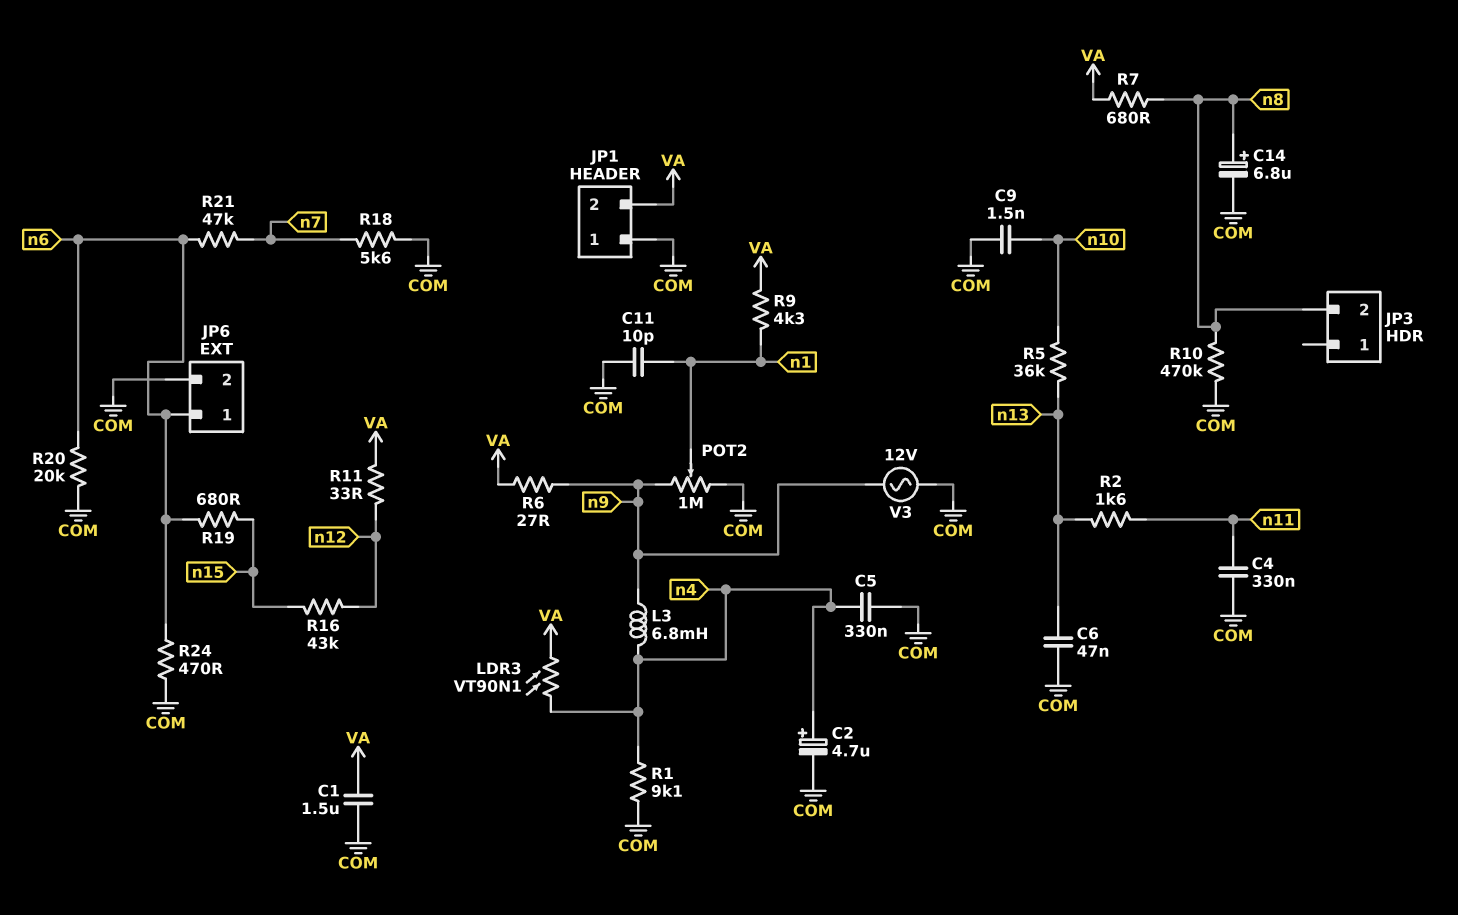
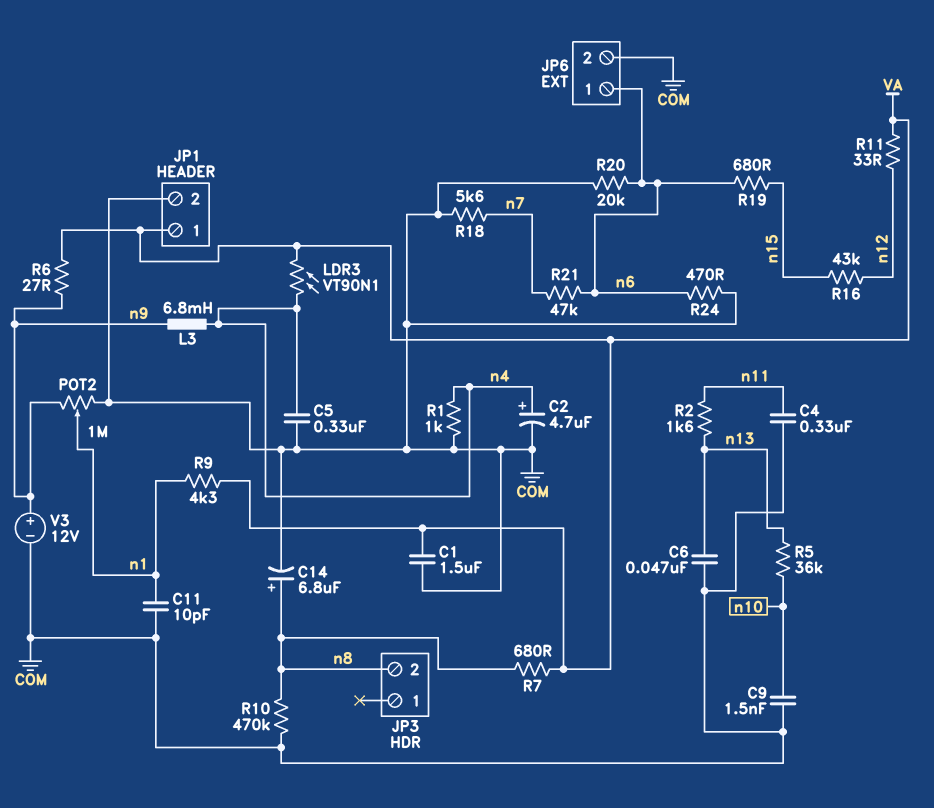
JP1 pin 1: COM -> VA
JP1 pin 2: VA -> COM
R1: 9.1k (COM, n4) -> 1k (COM, n4)
V3: AC 12V (COM, n9) -> 12V (plus n9, minus COM)

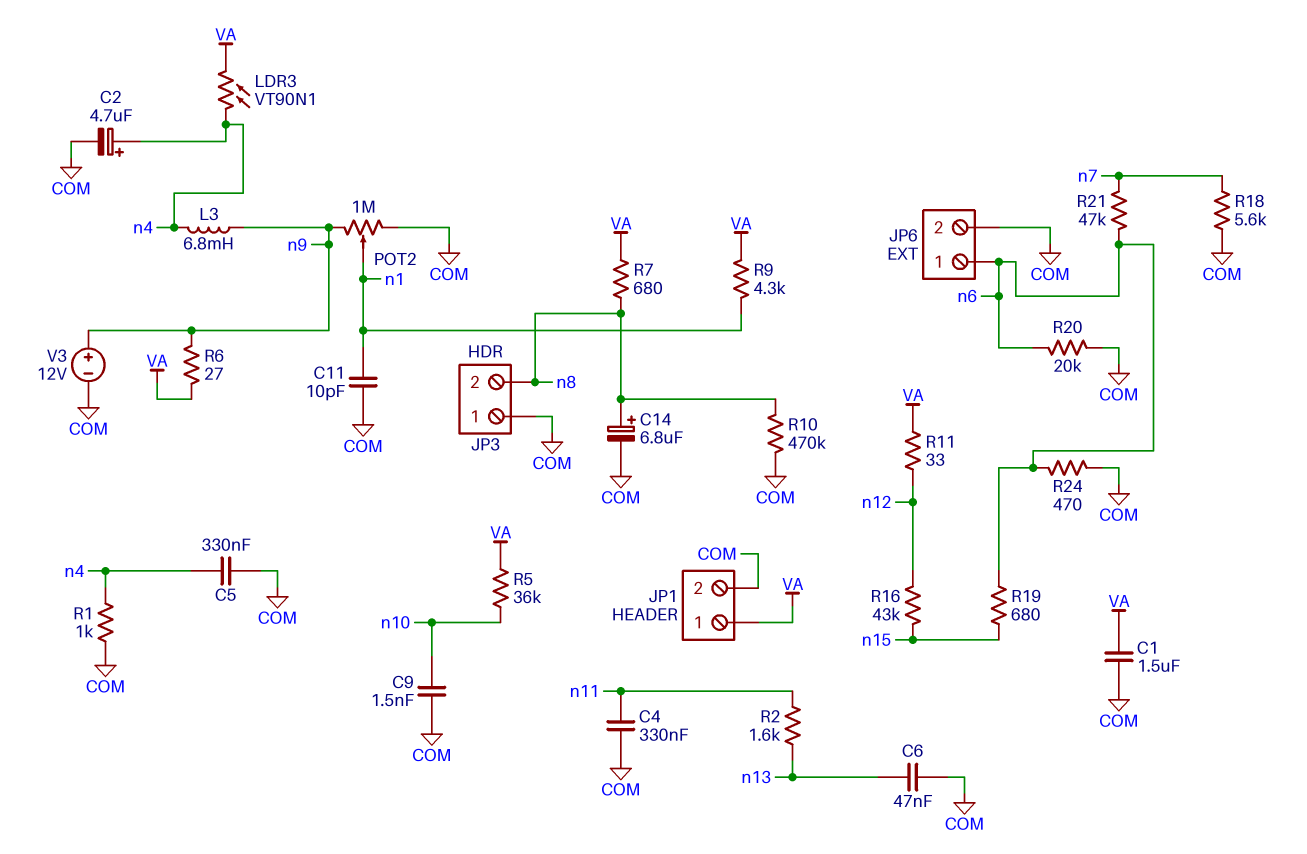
JP3 pin 1: none -> COM
R5: 36k (n10, n13) -> 36k (VA, n10)

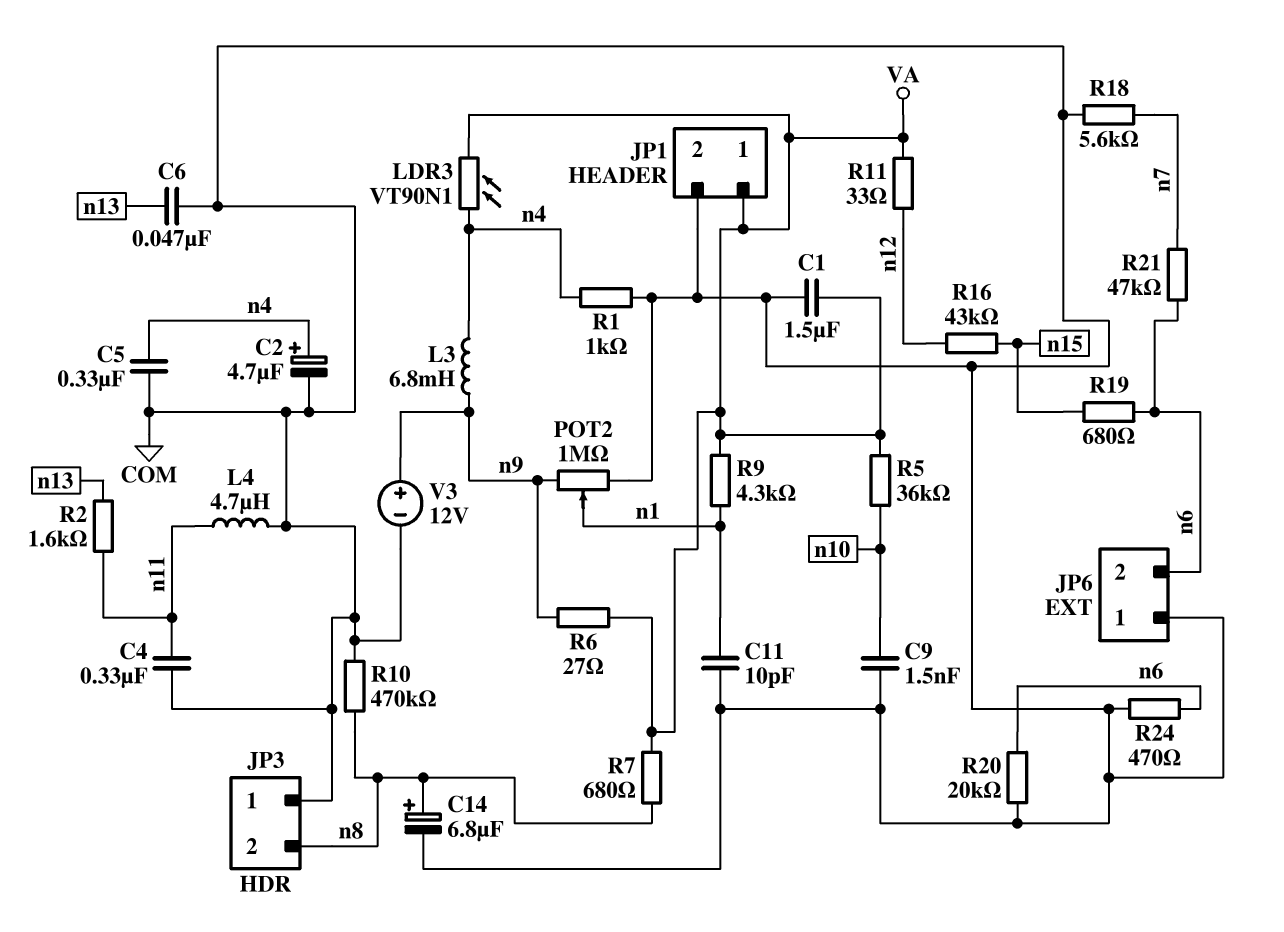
JP6 pin 1: n6 -> COM
JP6 pin 2: COM -> n6
L4: none -> 4.7uH (COM, n11)

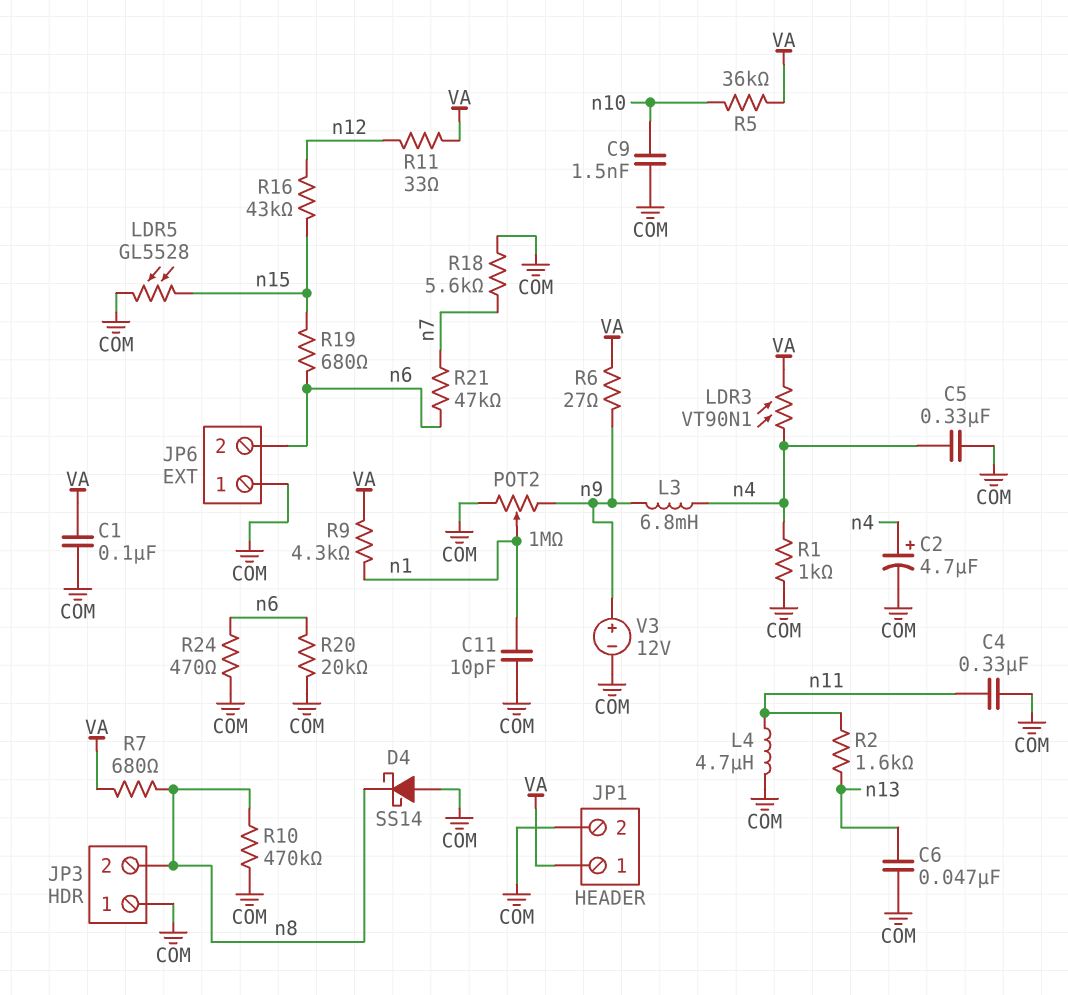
C1: 1.5uF (COM, VA) -> 100nF (COM, VA)
C14: 6.8uF (plus n8, minus COM) -> none
D4: none -> schottky SS14 (A COM, K n8)
LDR5: none -> GL5528 (COM, n15)

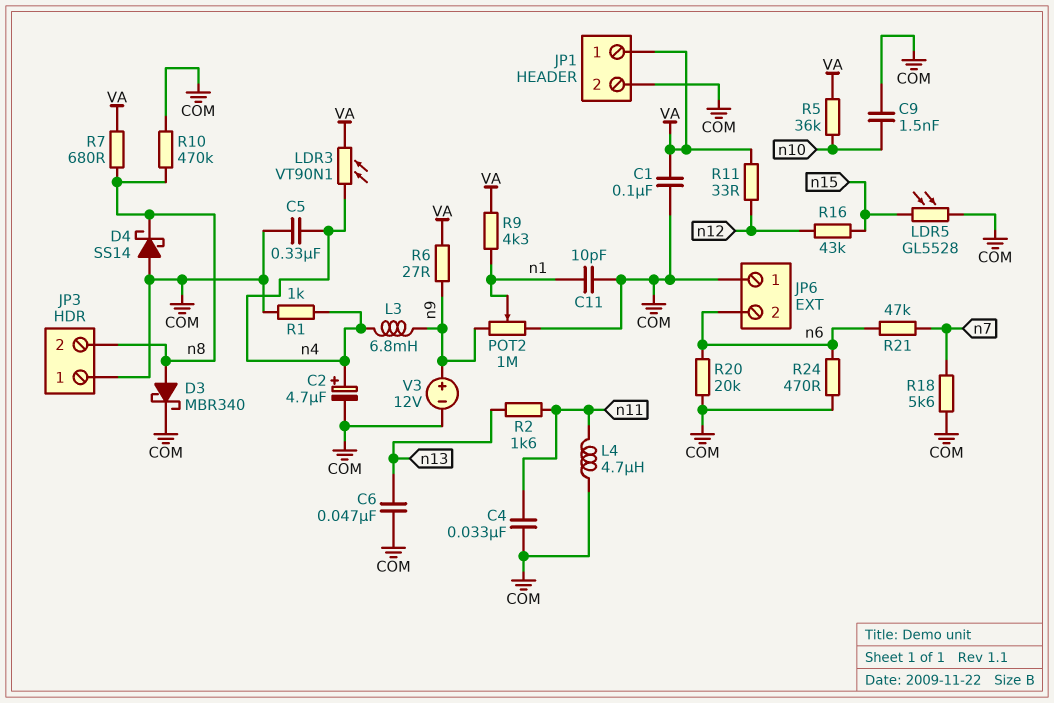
C4: 330nF (COM, n11) -> 33nF (COM, n11)
D3: none -> schottky MBR340 (A n8, K COM)
R19: 680 (n6, n15) -> none

